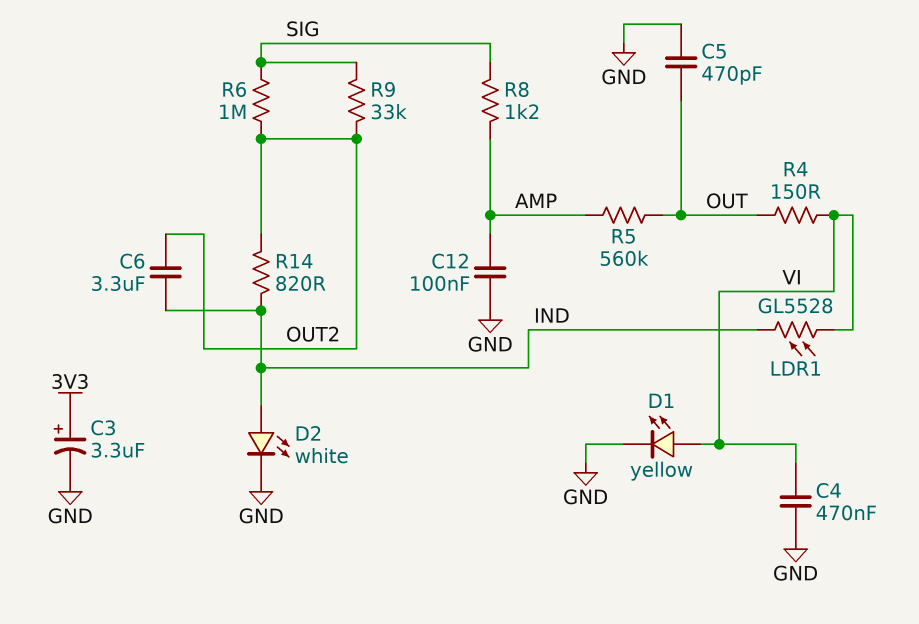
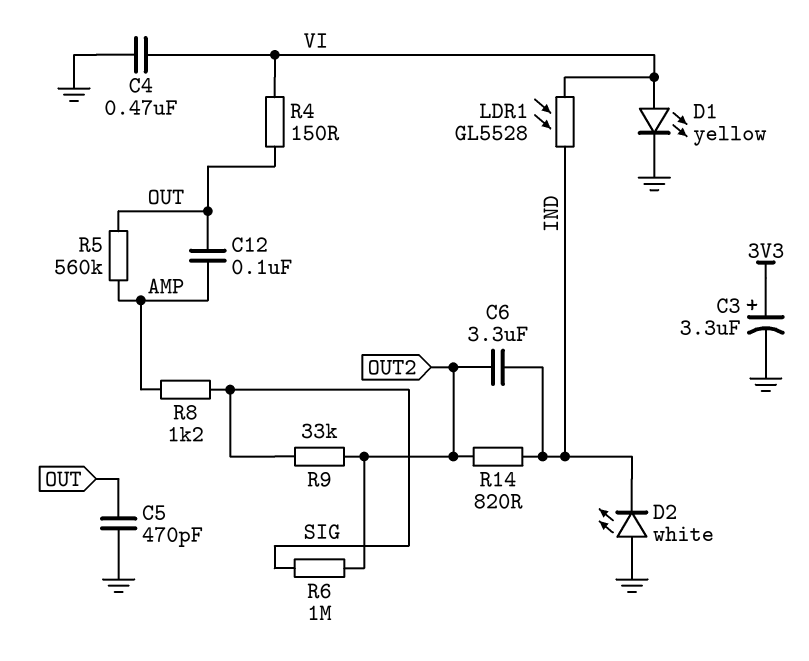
C12: 100nF (AMP, GND) -> 100nF (AMP, OUT)
D2: LED white (A IND, K GND) -> LED white (A GND, K IND)

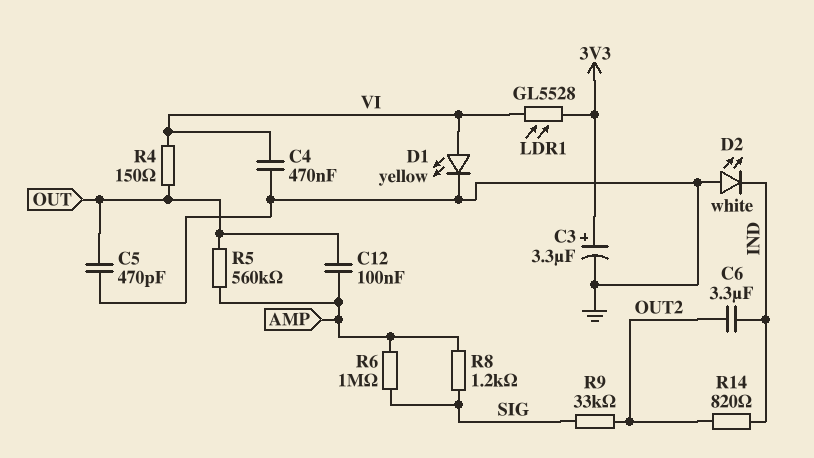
LDR1: GL5528 (IND, VI) -> GL5528 (3V3, VI)
R6: 1M (OUT2, SIG) -> 1M (AMP, SIG)

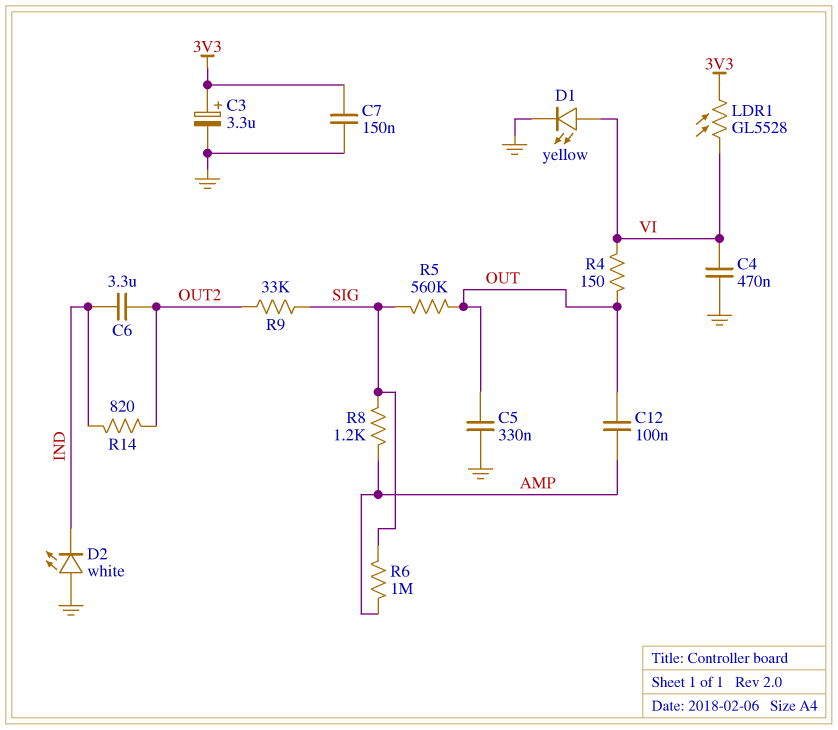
C5: 470pF (GND, OUT) -> 330nF (GND, OUT)
C7: none -> 150nF (3V3, GND)
R5: 560k (AMP, OUT) -> 560k (OUT, SIG)

